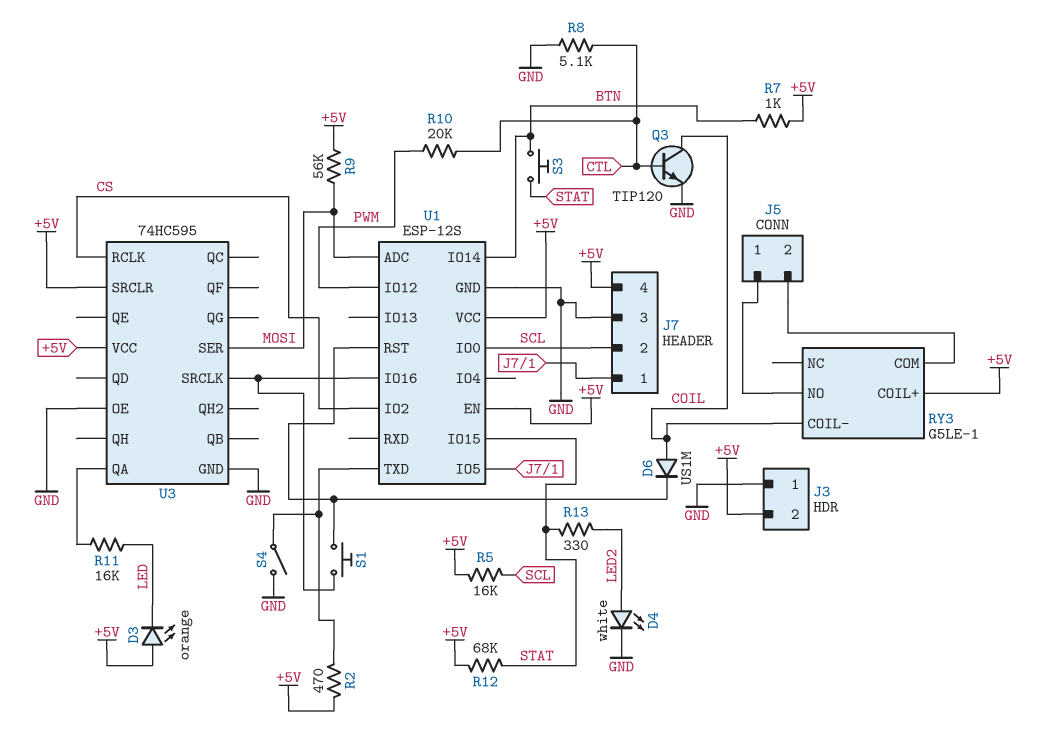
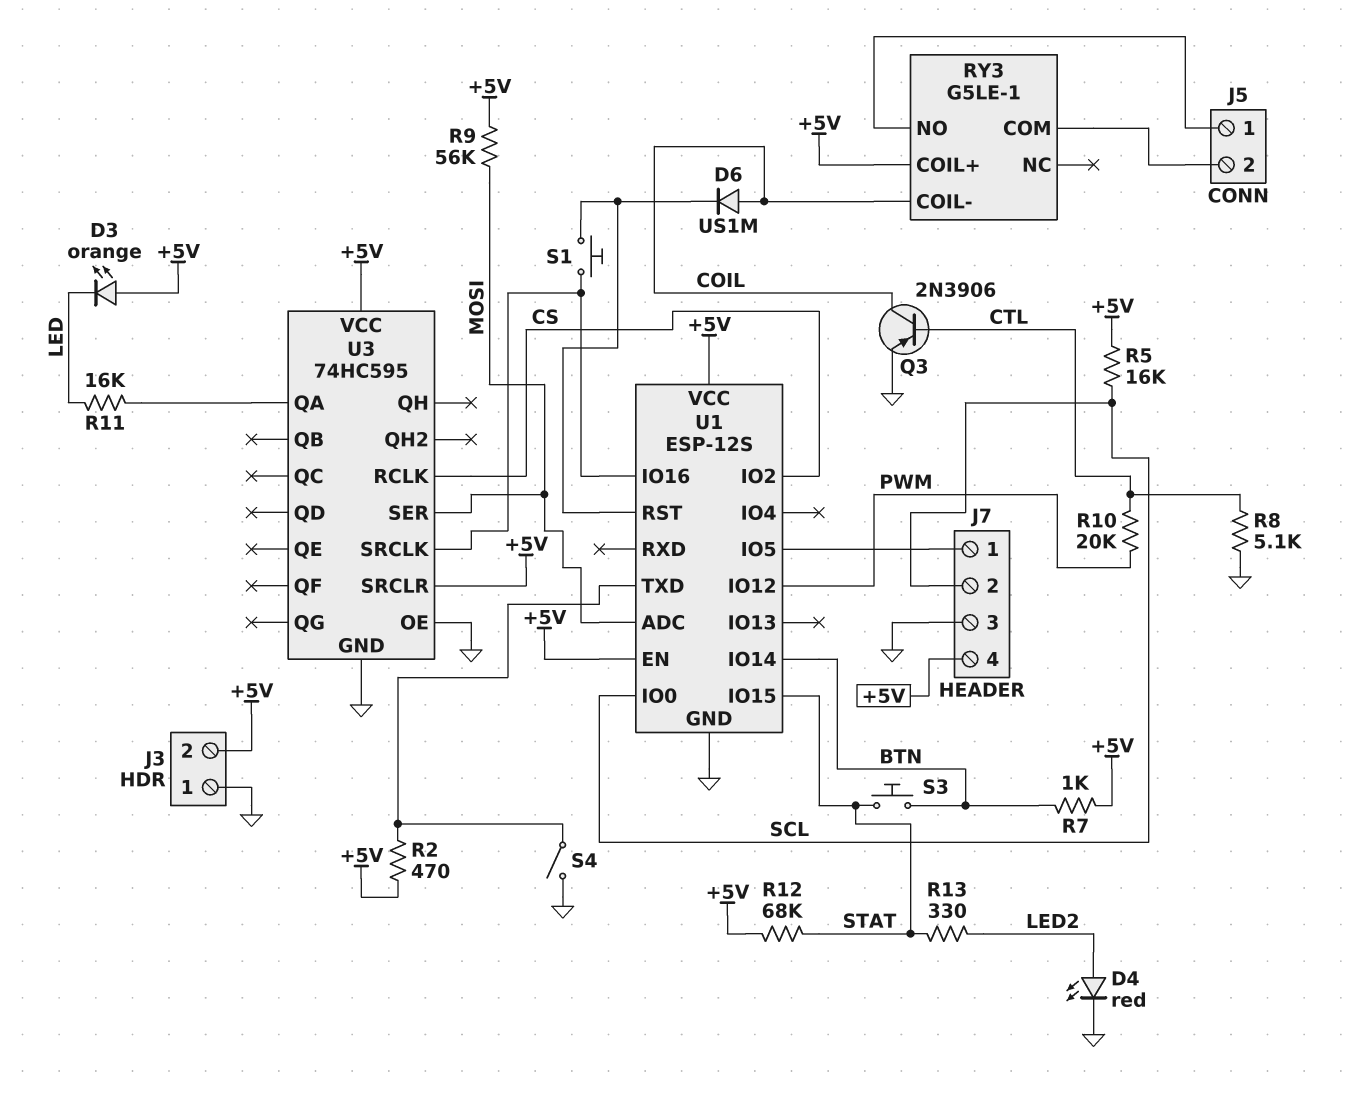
D4: LED white (A LED2, K GND) -> LED red (A LED2, K GND)
Q3: NPN TIP120 (B CTL, C COIL, E GND) -> PNP 2N3906 (B CTL, C COIL, E GND)

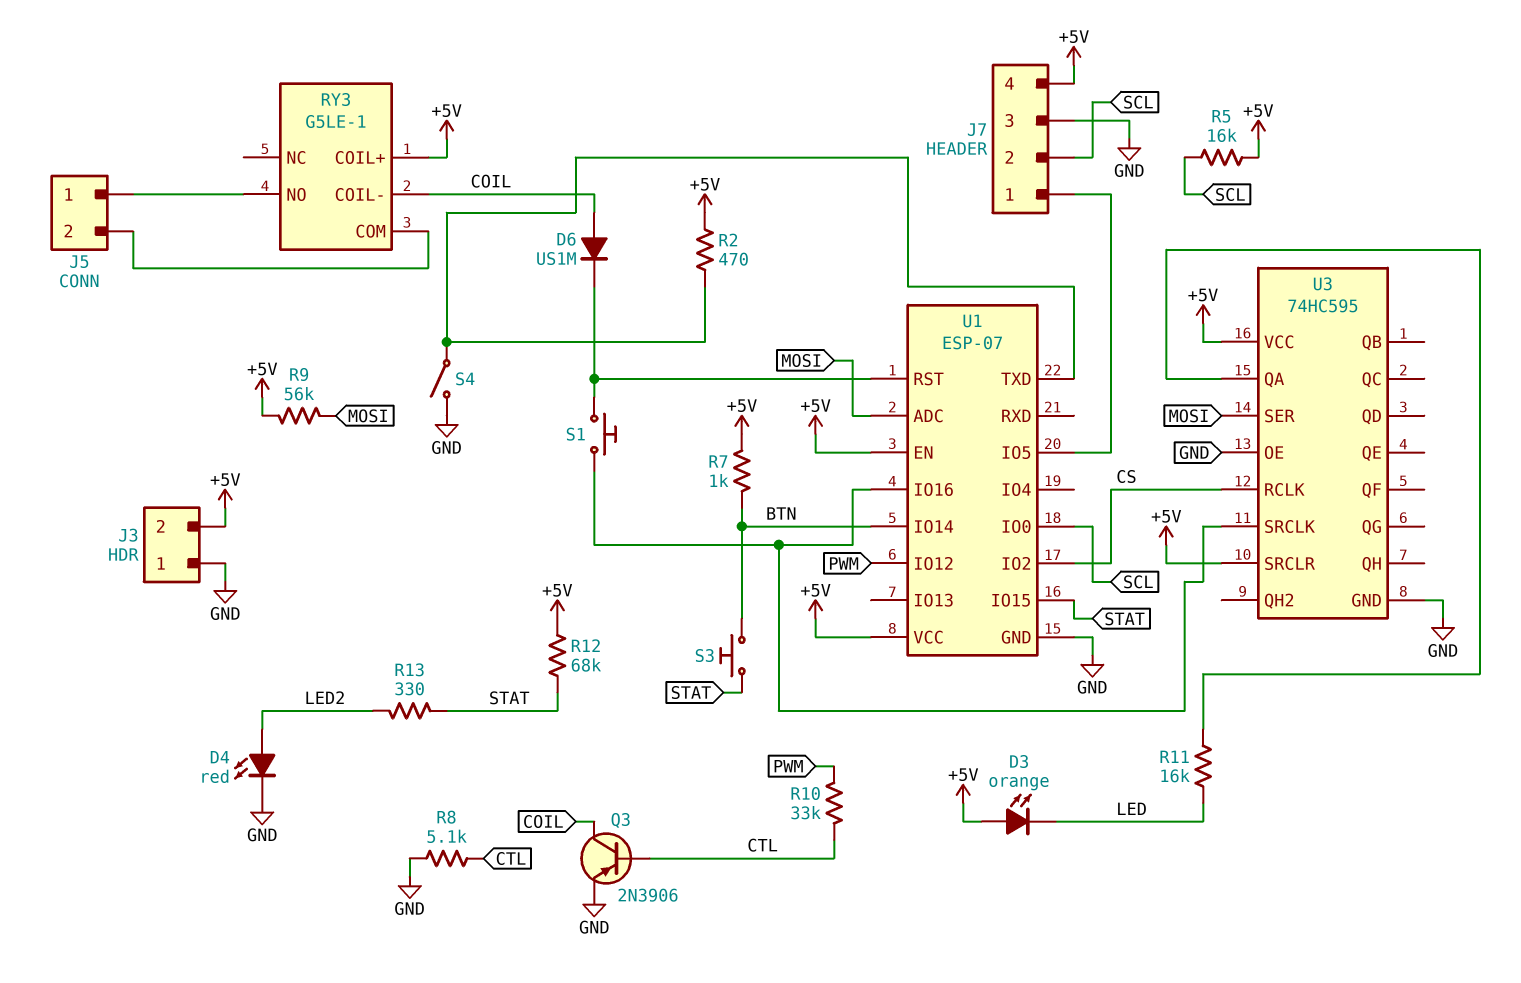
R10: 20k (CTL, PWM) -> 33k (CTL, PWM)
U1: ESP-12S -> ESP-07

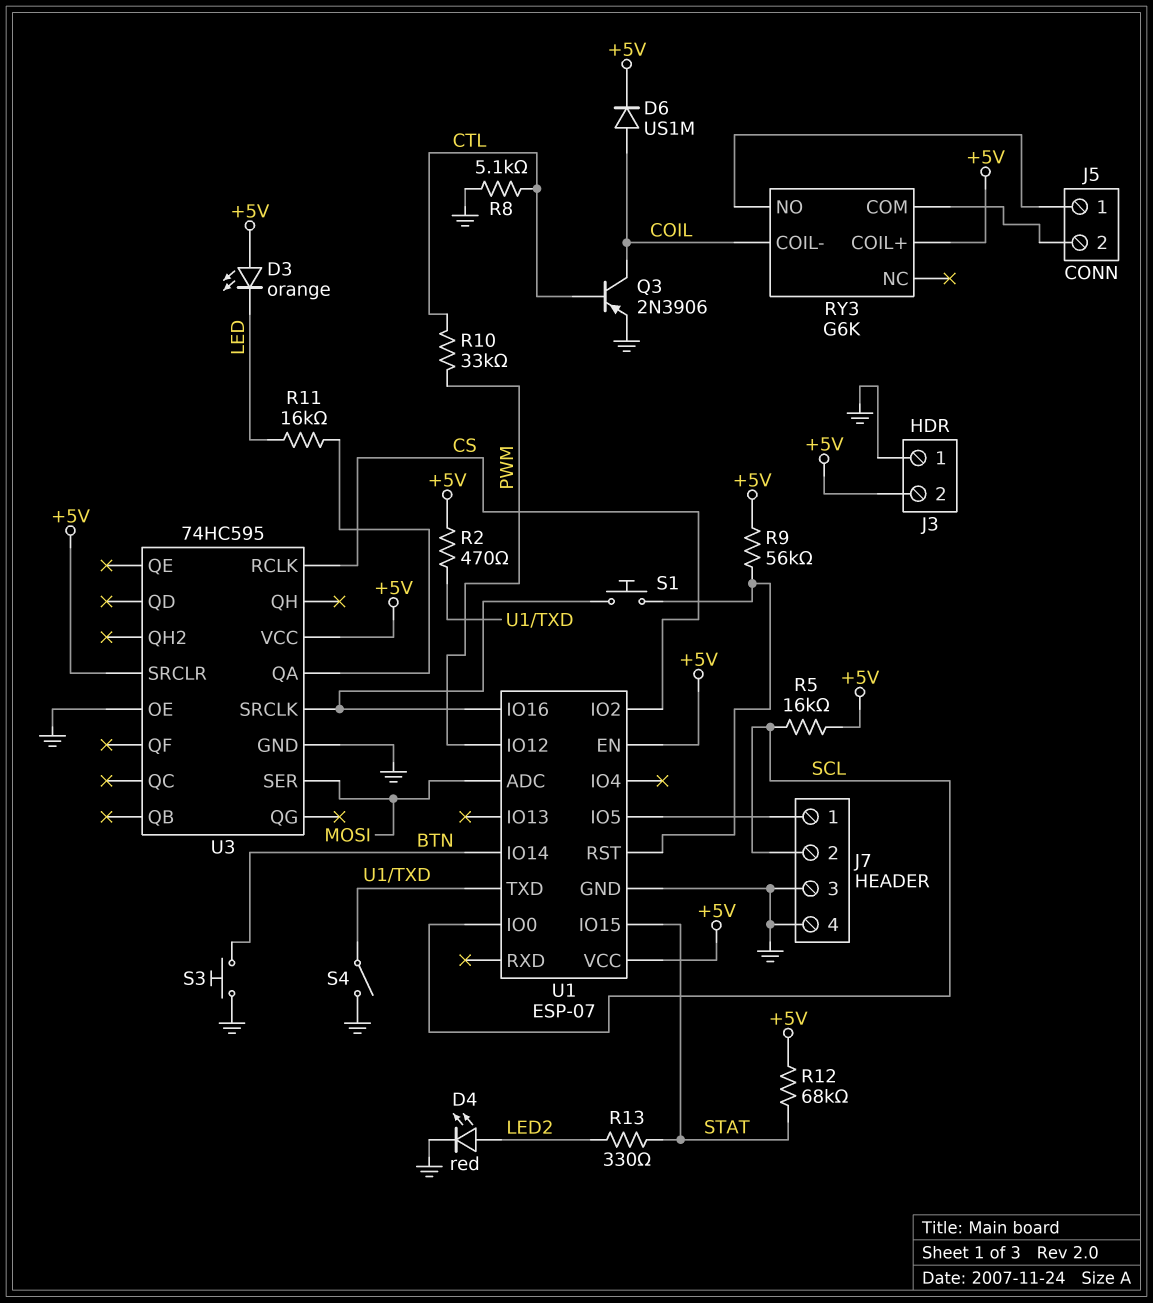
D6: diode US1M (A COIL, K U1/RST) -> diode US1M (A COIL, K +5V)
J7 pin 4: +5V -> GND
R7: 1k (+5V, BTN) -> none
R9: 56k (+5V, MOSI) -> 56k (+5V, U1/RST)
RY3: G5LE-1 -> G6K
S3: button (BTN, STAT) -> button (BTN, GND)

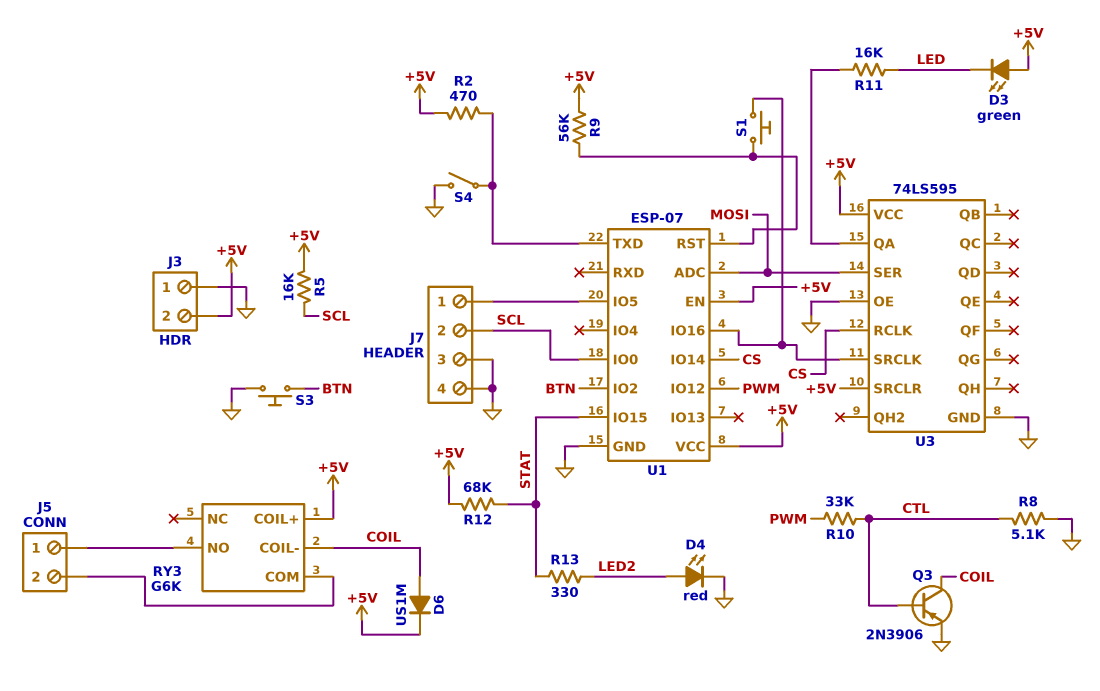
D3: LED orange (A +5V, K LED) -> LED green (A +5V, K LED)
U1 pin IO2: CS -> BTN
U1 pin IO14: BTN -> CS
U3: 74HC595 -> 74LS595

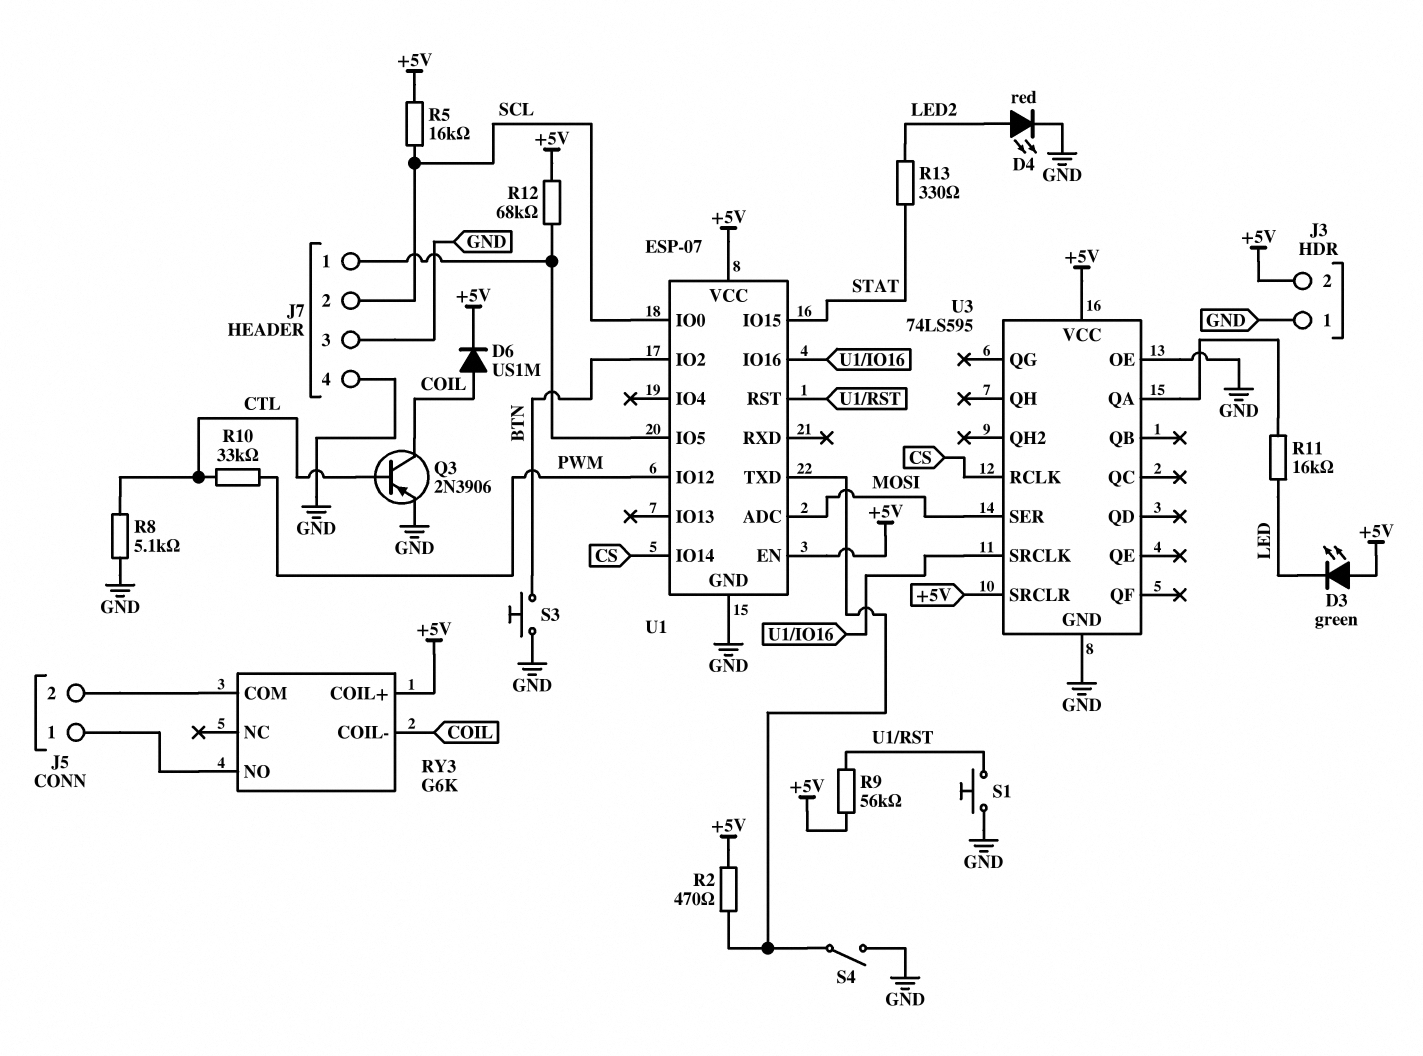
R12: 68k (+5V, STAT) -> 68k (+5V, J7/1)
S1: button (U1/IO16, U1/RST) -> button (GND, U1/RST)

